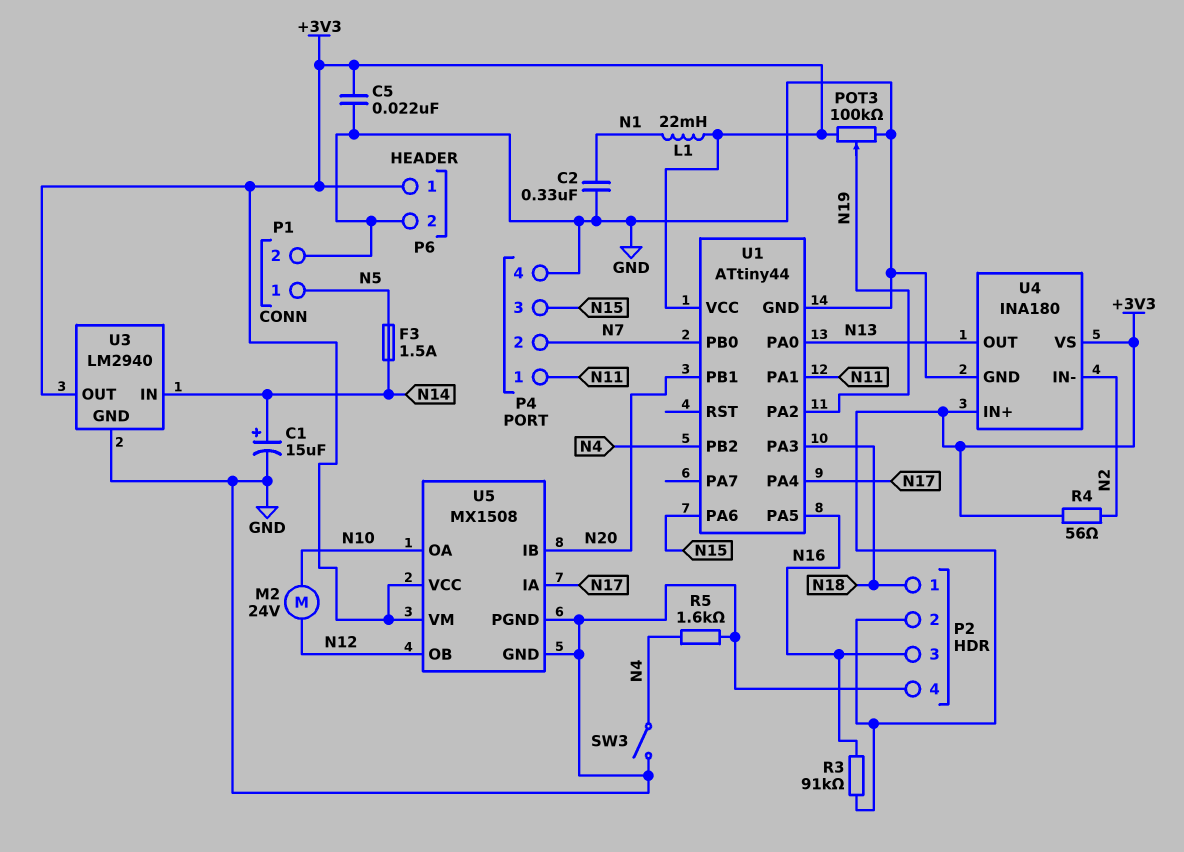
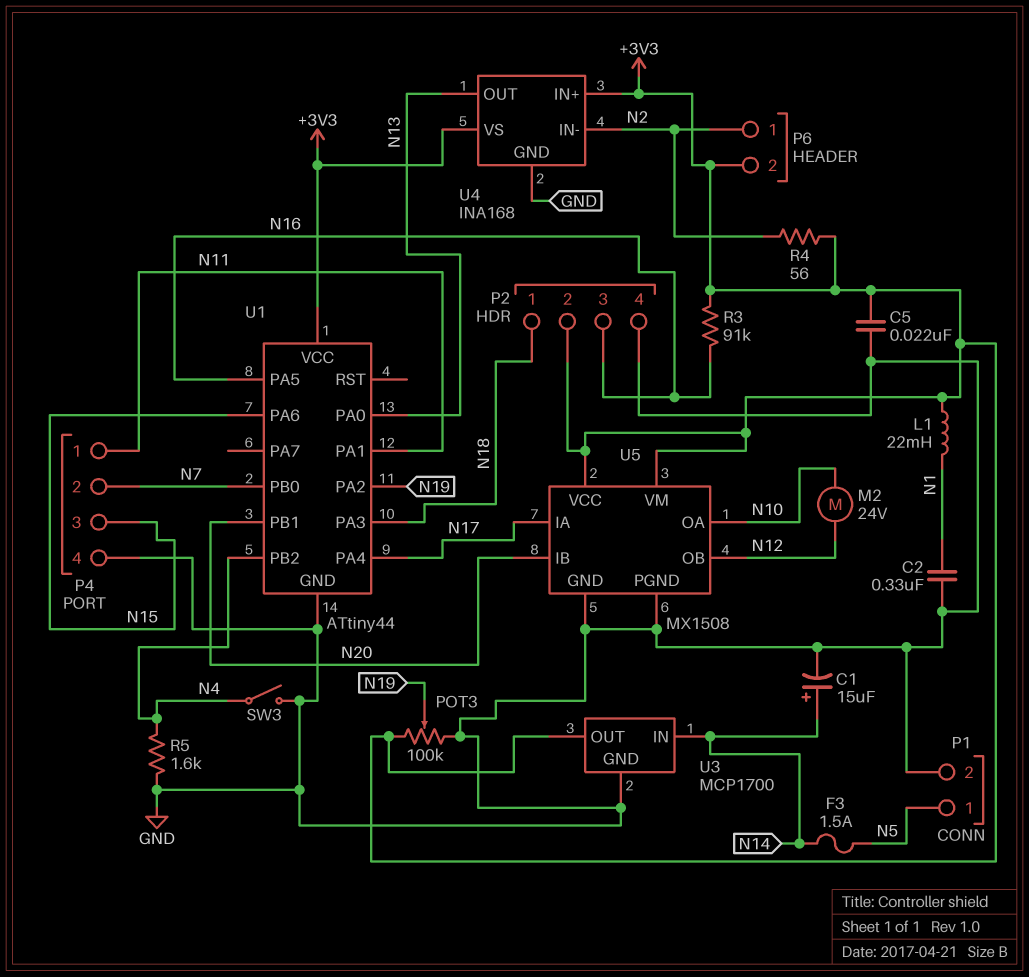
P6 pin 1: +3V3 -> N2
P6 pin 2: GND -> +3V3
U3: LM2940 -> MCP1700
U4: INA180 -> INA168

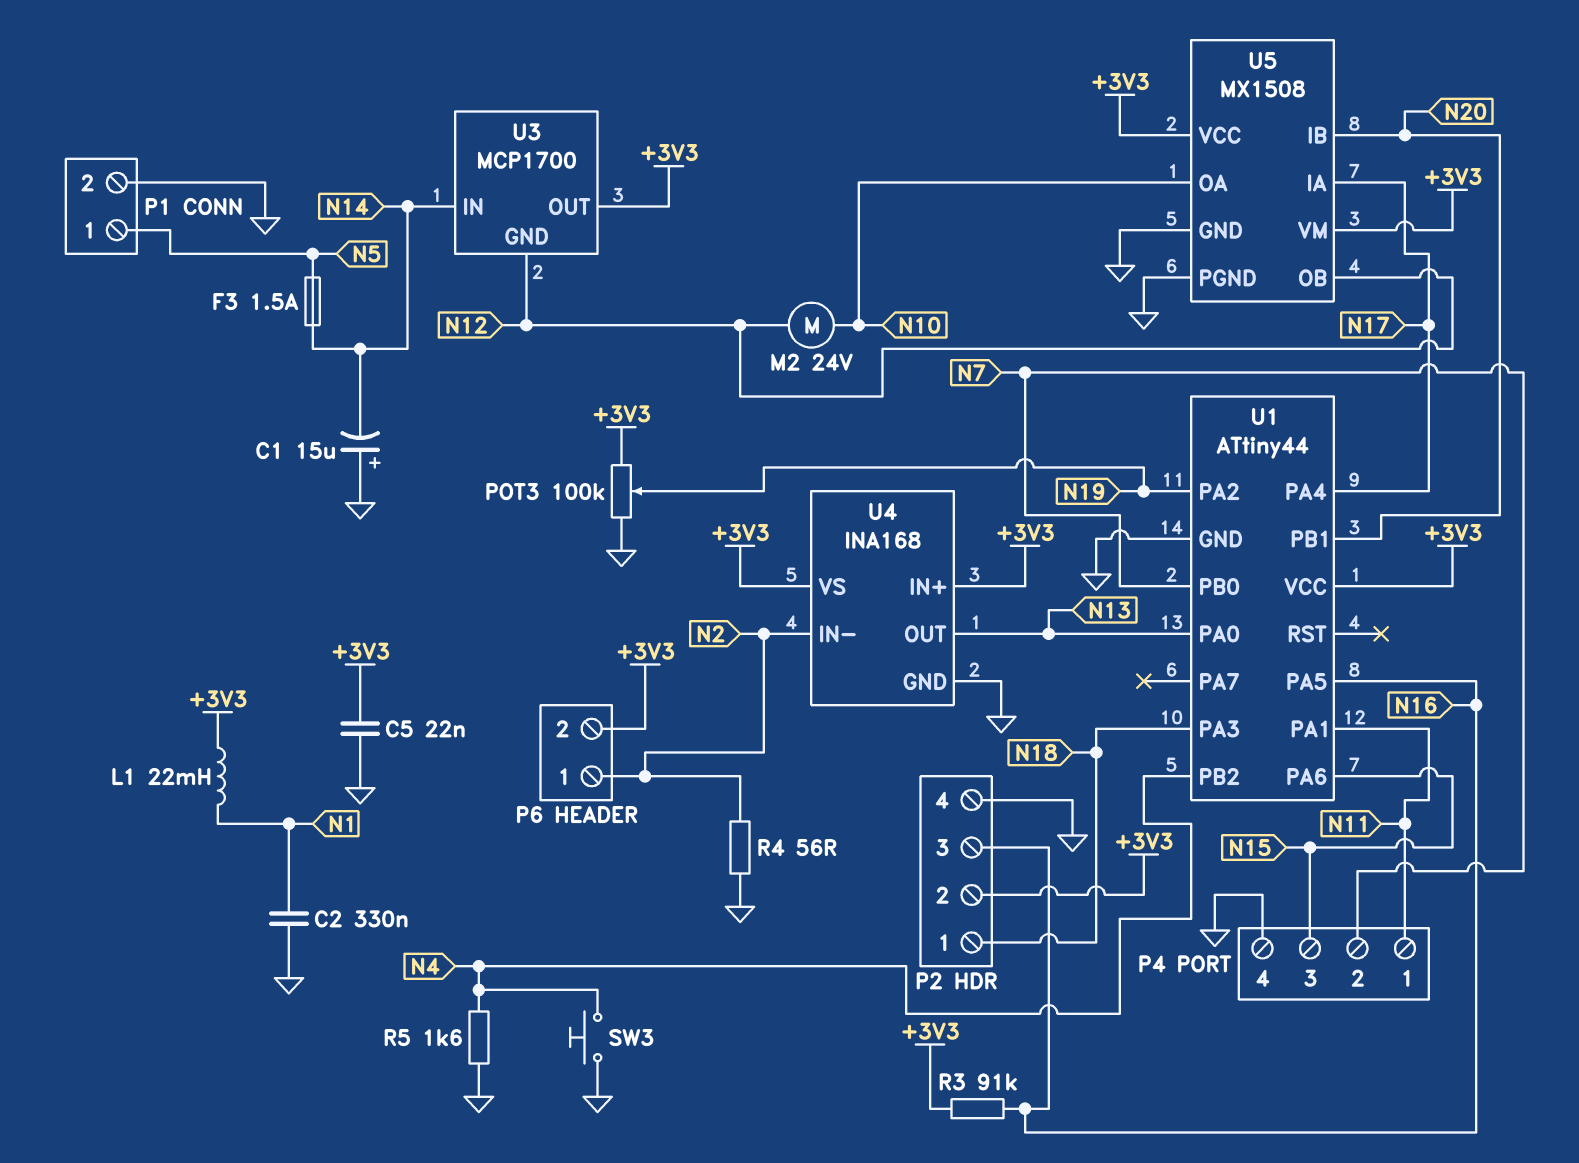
C1: 15uF (plus N14, minus GND) -> 15uF (plus GND, minus N14)
R4: 56 (+3V3, N2) -> 56 (GND, N2)
SW3: switch (GND, N4) -> button (GND, N4)
U3 pin GND: GND -> N12

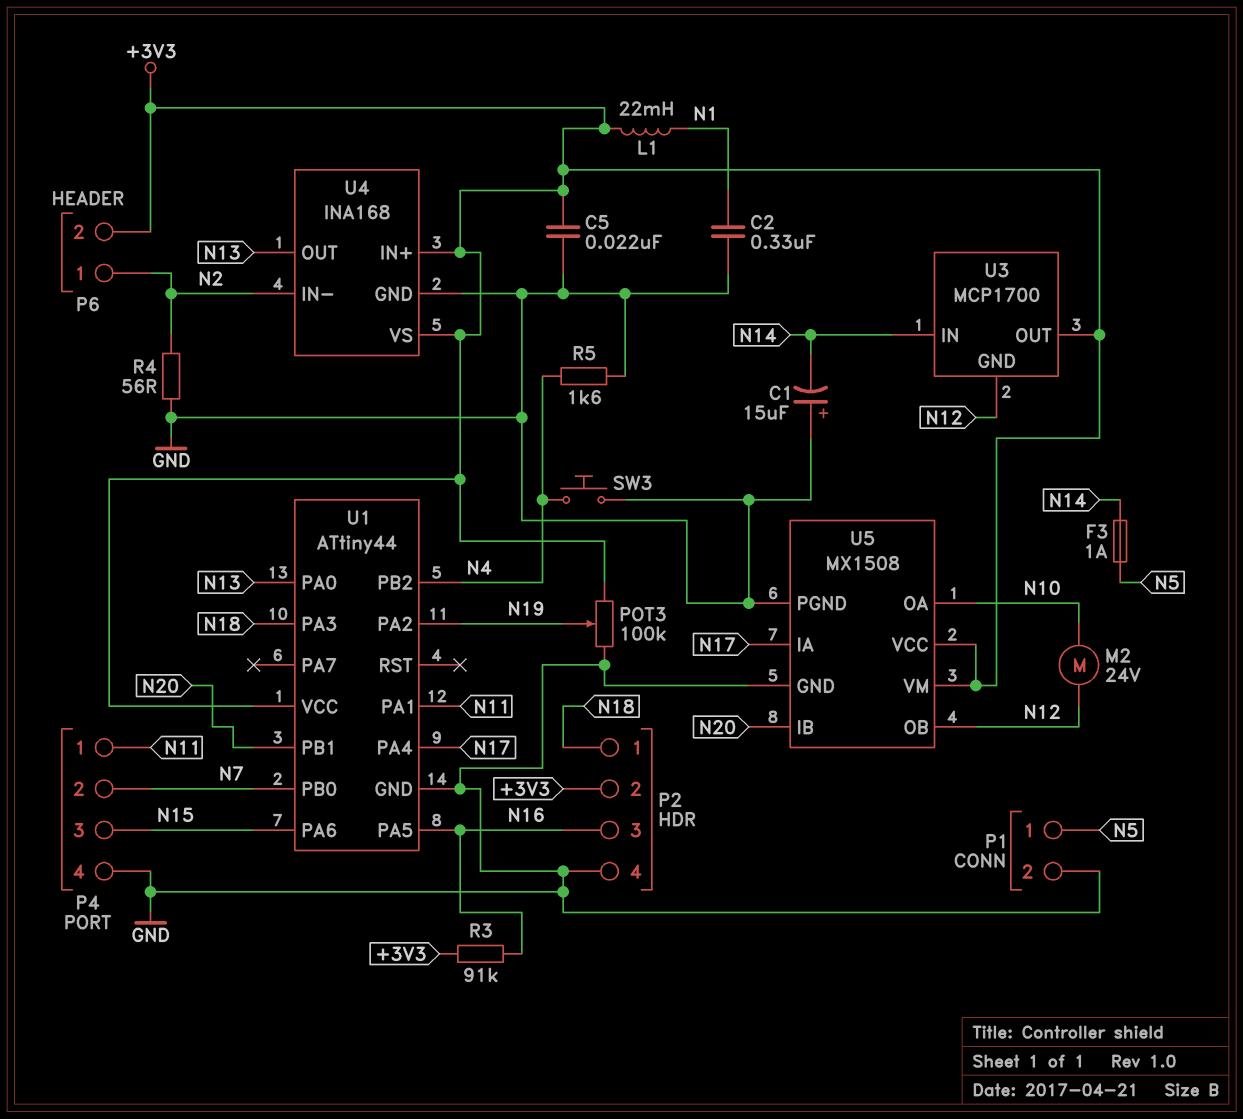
F3: 1.5A (N5, N14) -> 1A (N5, N14)

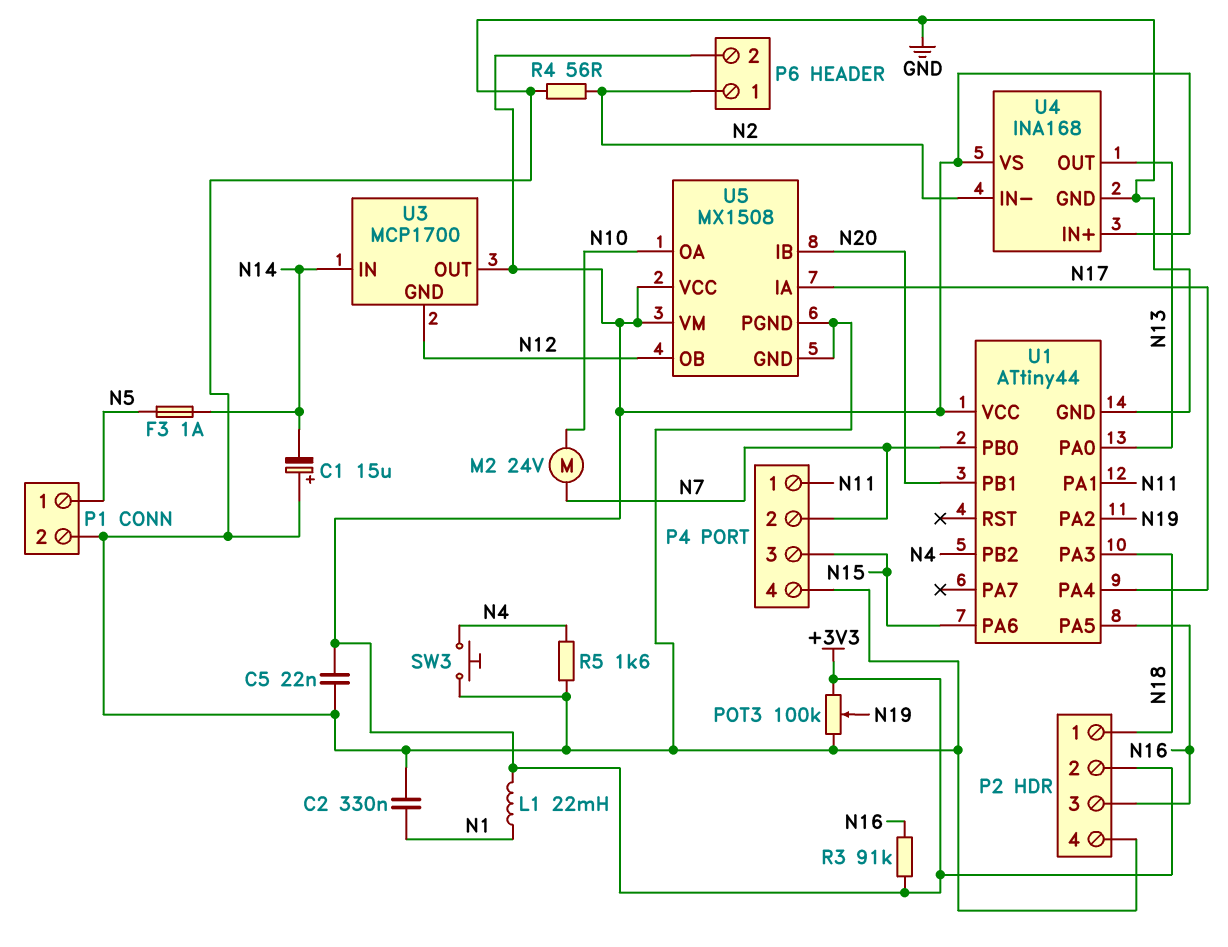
M2: motor 24V (N10, N12) -> motor 24V (N7, N10)

